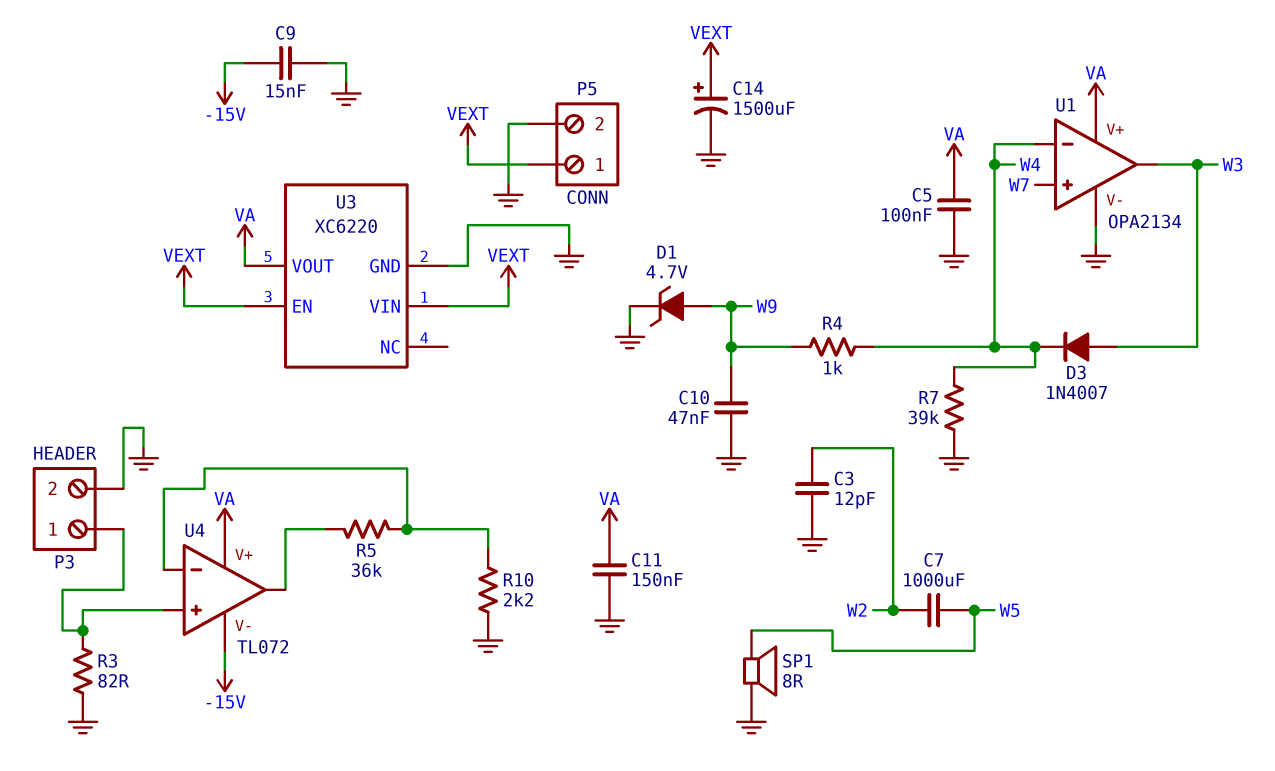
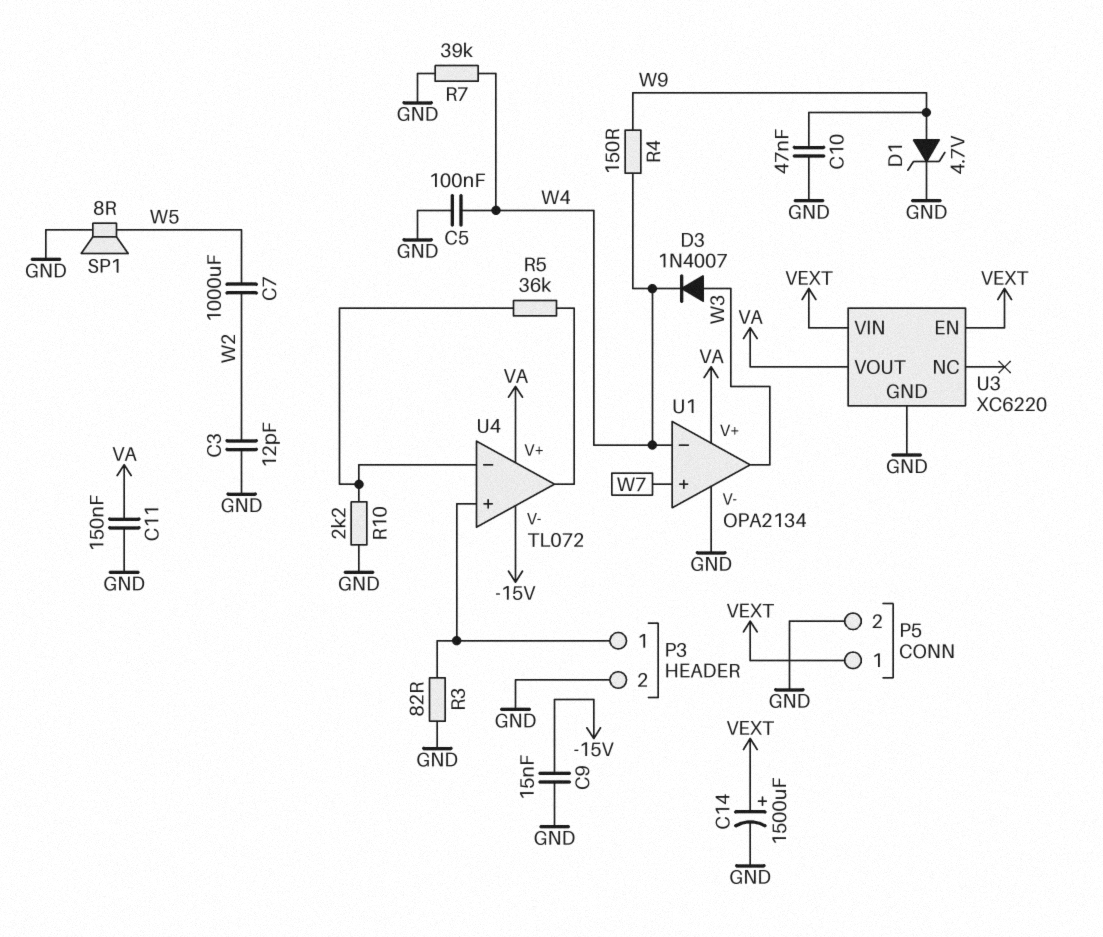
C5: 100nF (GND, VA) -> 100nF (GND, W4)
R4: 1k (W4, W9) -> 150 (W4, W9)

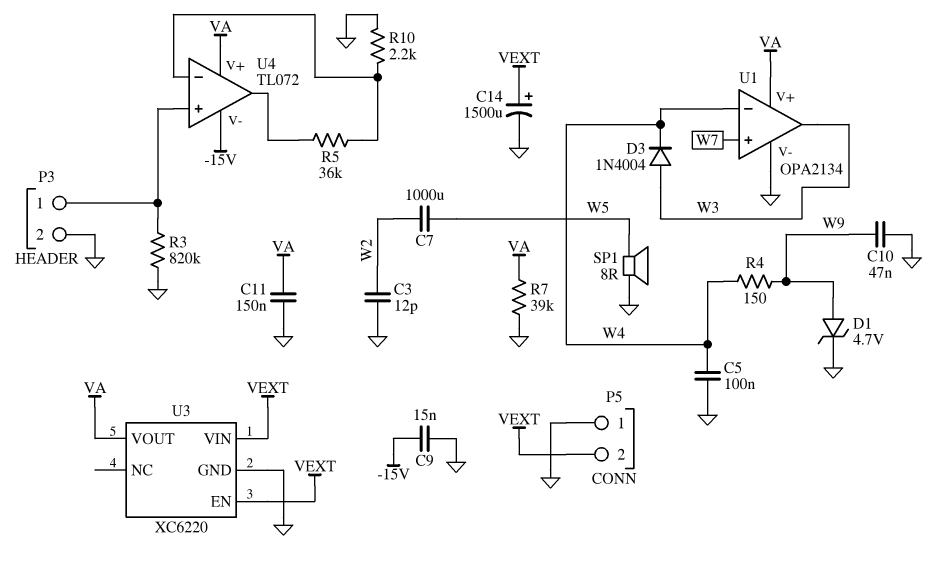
D3: diode 1N4007 (A W3, K W4) -> diode 1N4004 (A W3, K W4)
P5 pin 1: VEXT -> GND
P5 pin 2: GND -> VEXT
R3: 82 (GND, P3/1) -> 820k (GND, P3/1)
R7: 39k (GND, W4) -> 39k (GND, VA)

